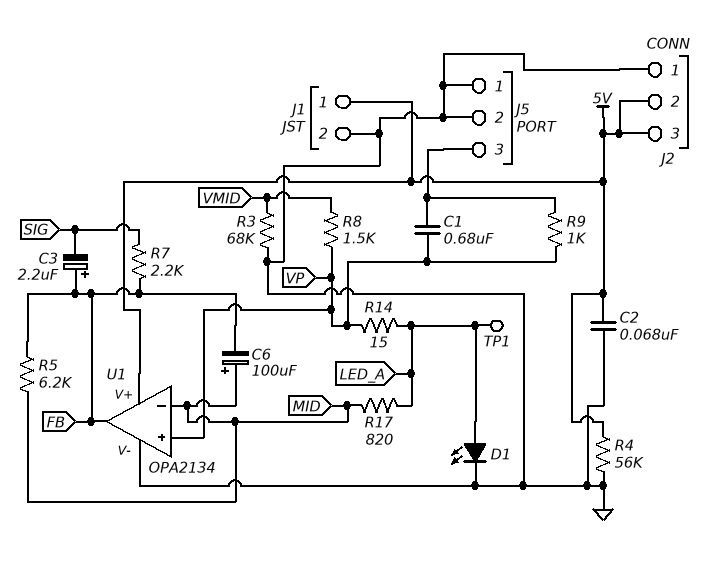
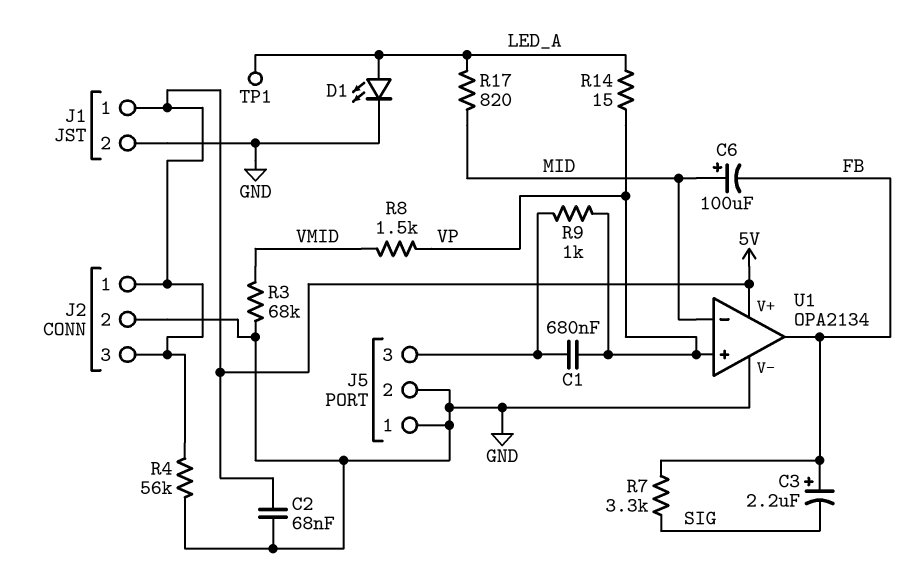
J2 pin 1: GND -> 5V
J2 pin 2: 5V -> GND
R5: 6.2k (FB, MID) -> none
R7: 2.2k (FB, SIG) -> 3.3k (FB, SIG)

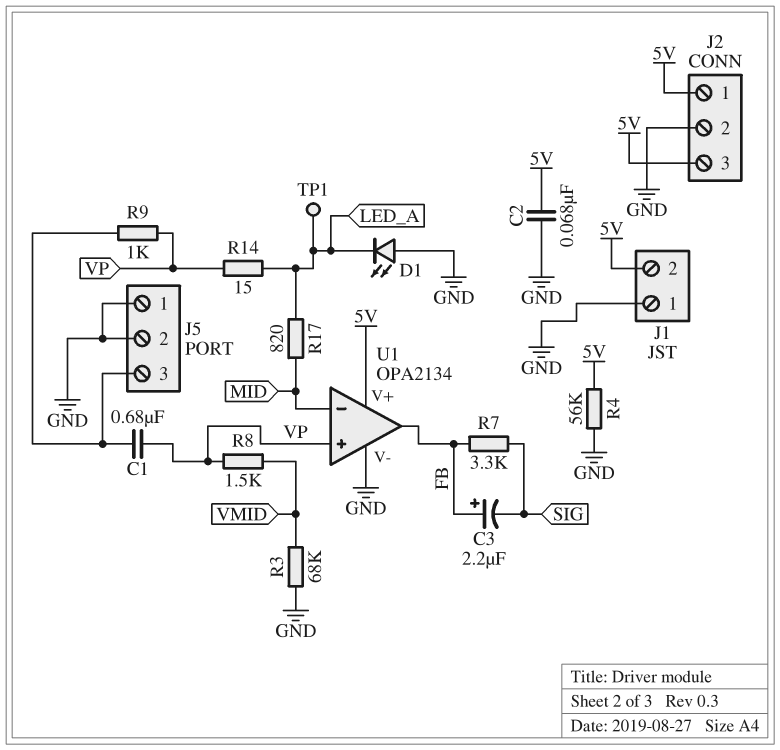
C6: 100uF (plus MID, minus FB) -> none
D1: LED (A LED_A, K GND) -> LED (A GND, K LED_A)
J1 pin 1: 5V -> GND
J1 pin 2: GND -> 5V

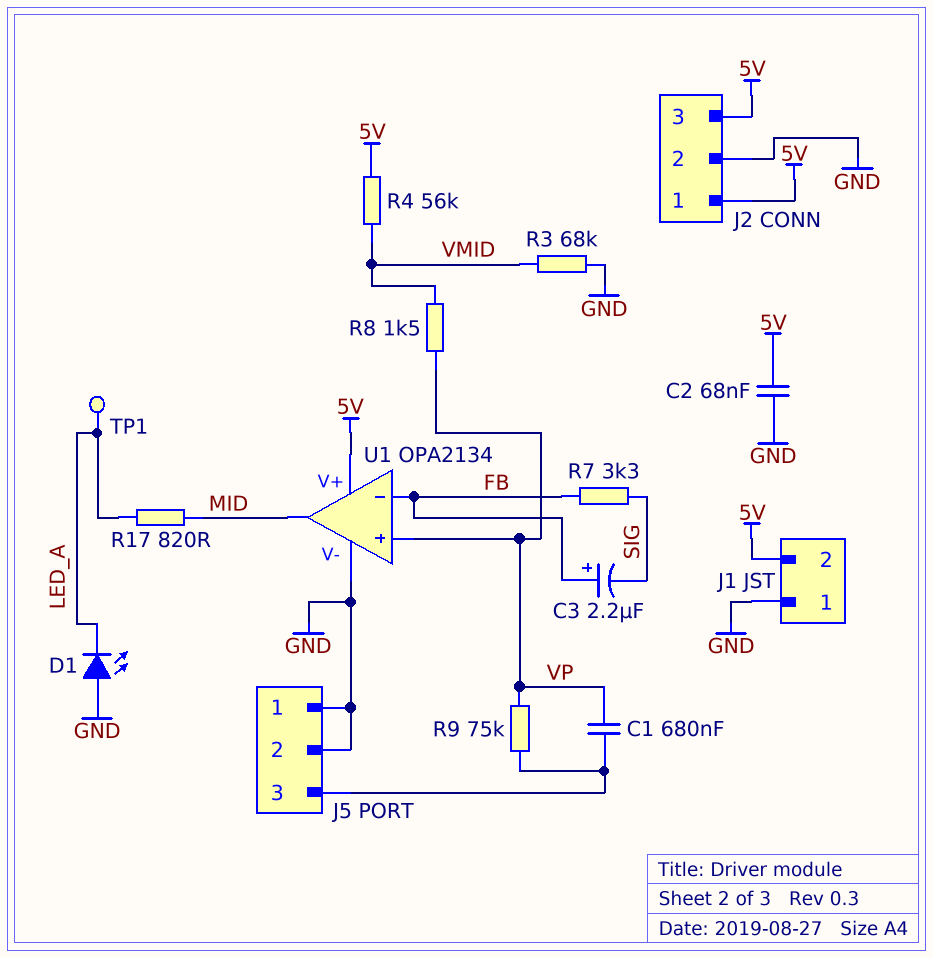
R4: 56k (5V, GND) -> 56k (5V, VMID)
R9: 1k (J5/3, VP) -> 75k (J5/3, VP)
R14: 15 (LED_A, VP) -> none
U1 pin in-: MID -> FB
U1 pin out: FB -> MID

